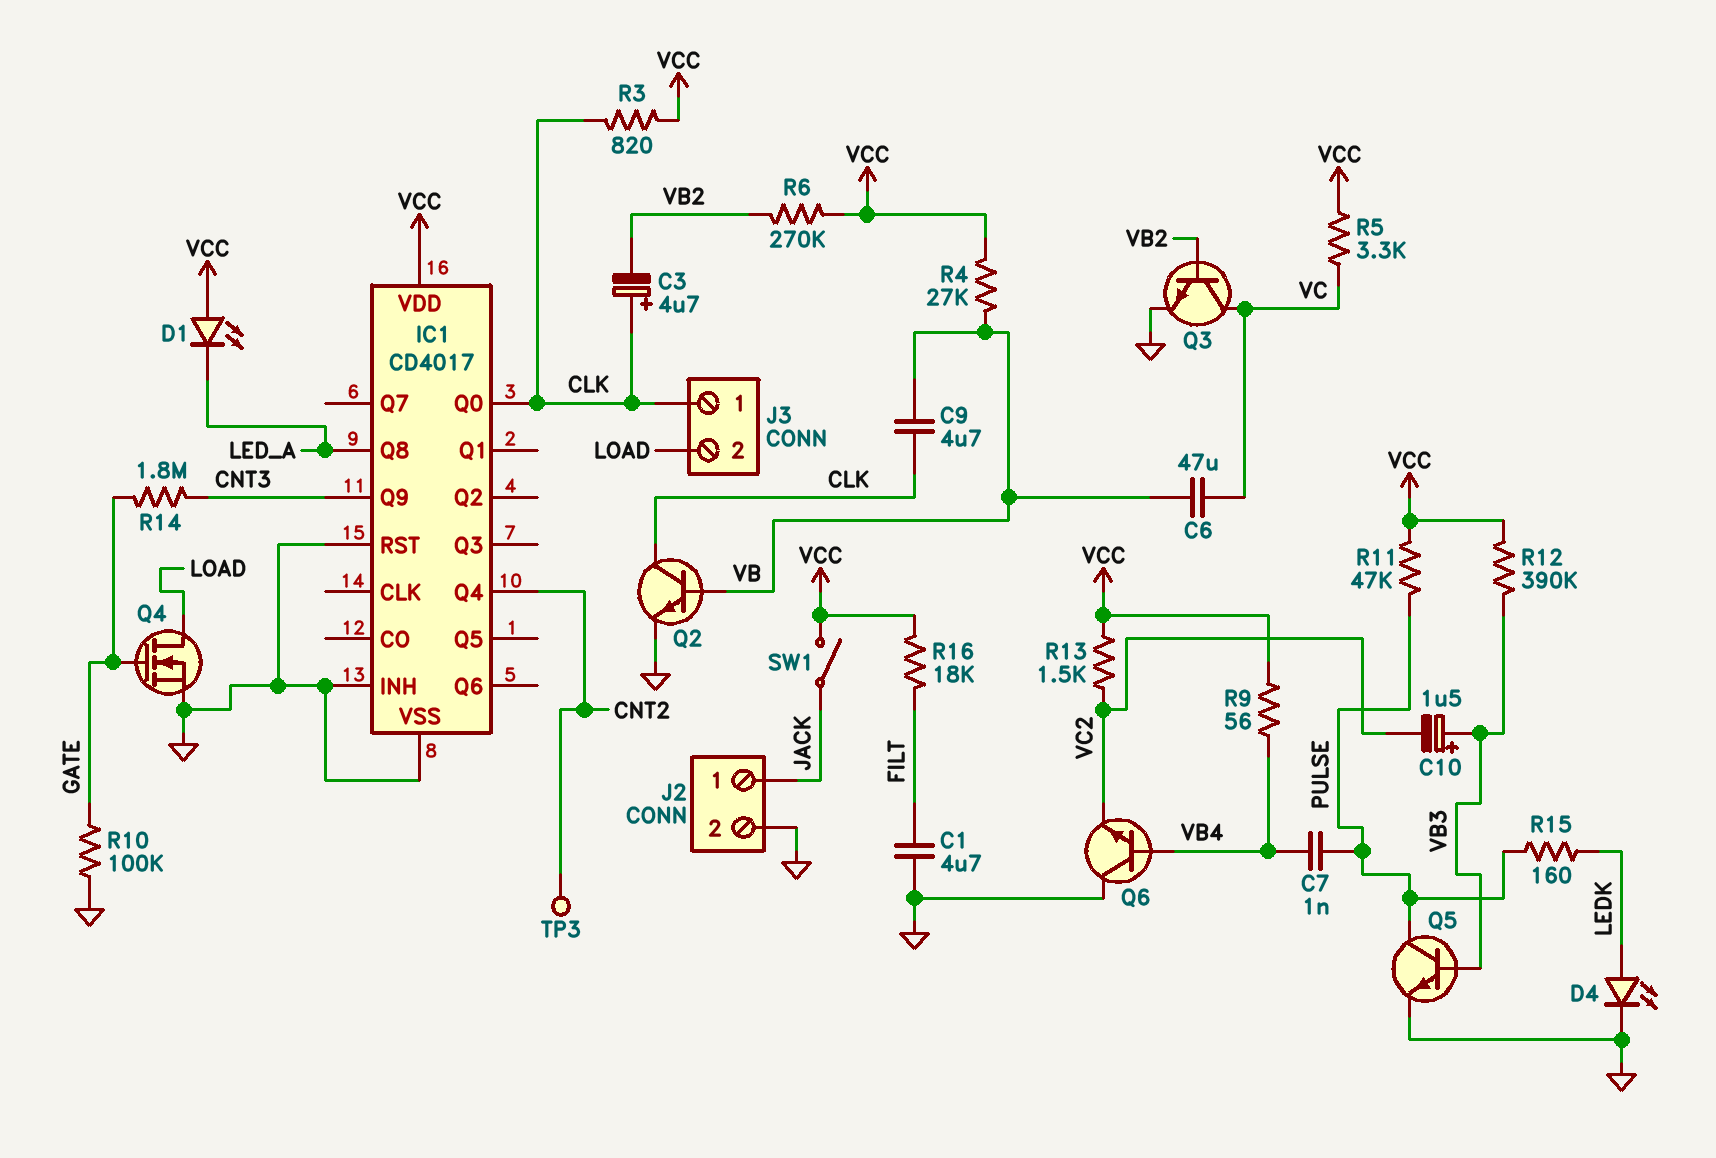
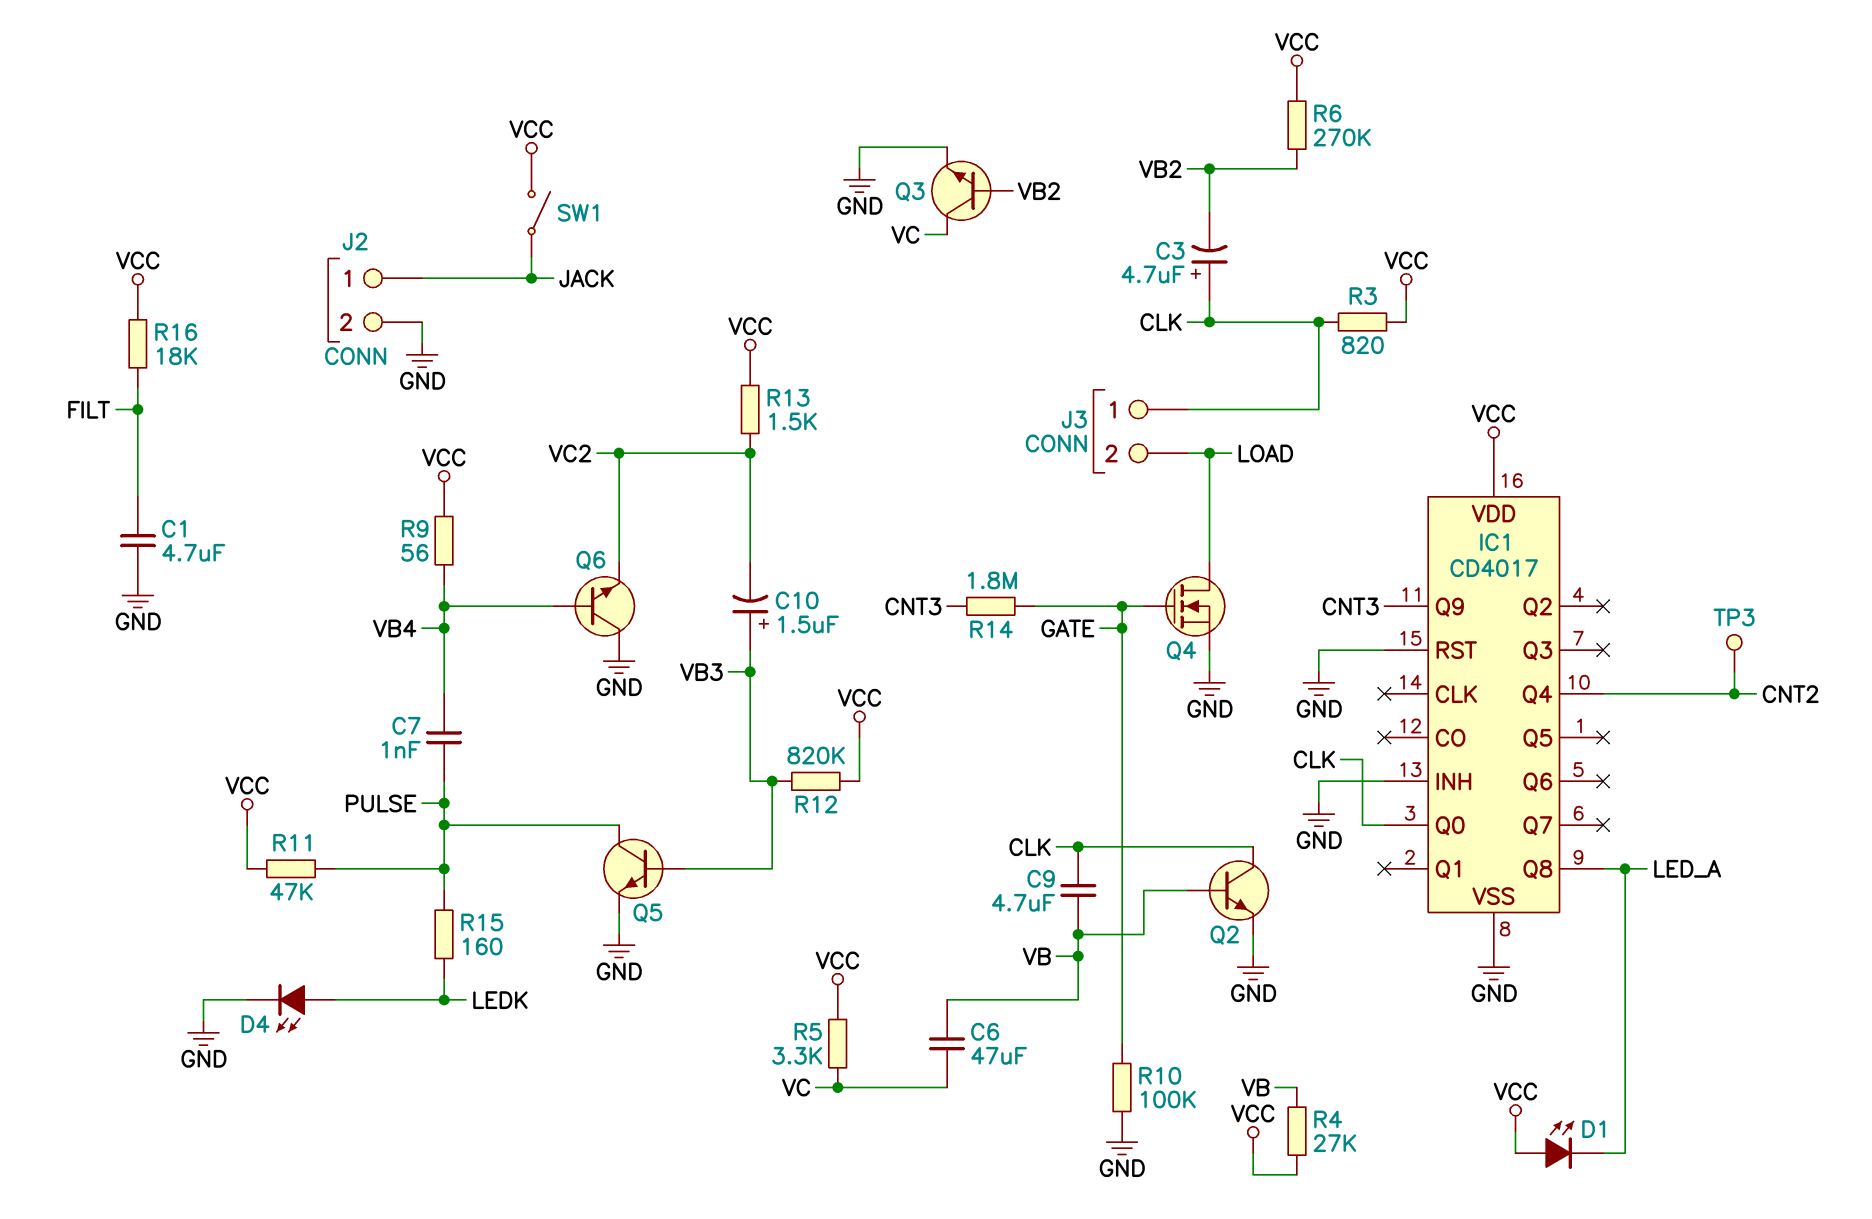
R12: 390k (VB3, VCC) -> 820k (VB3, VCC)

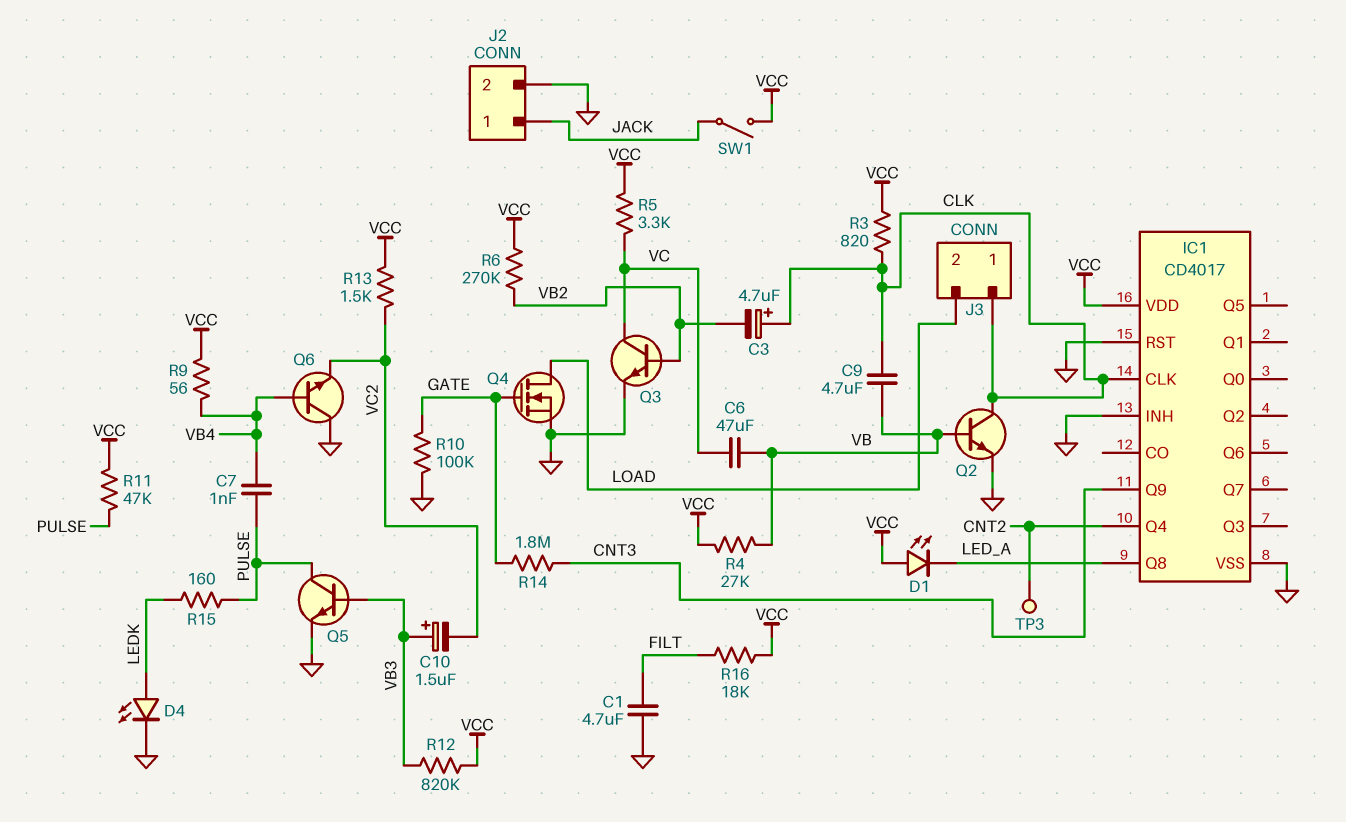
IC1 pin CLK: none -> CLK
IC1 pin Q0: CLK -> none

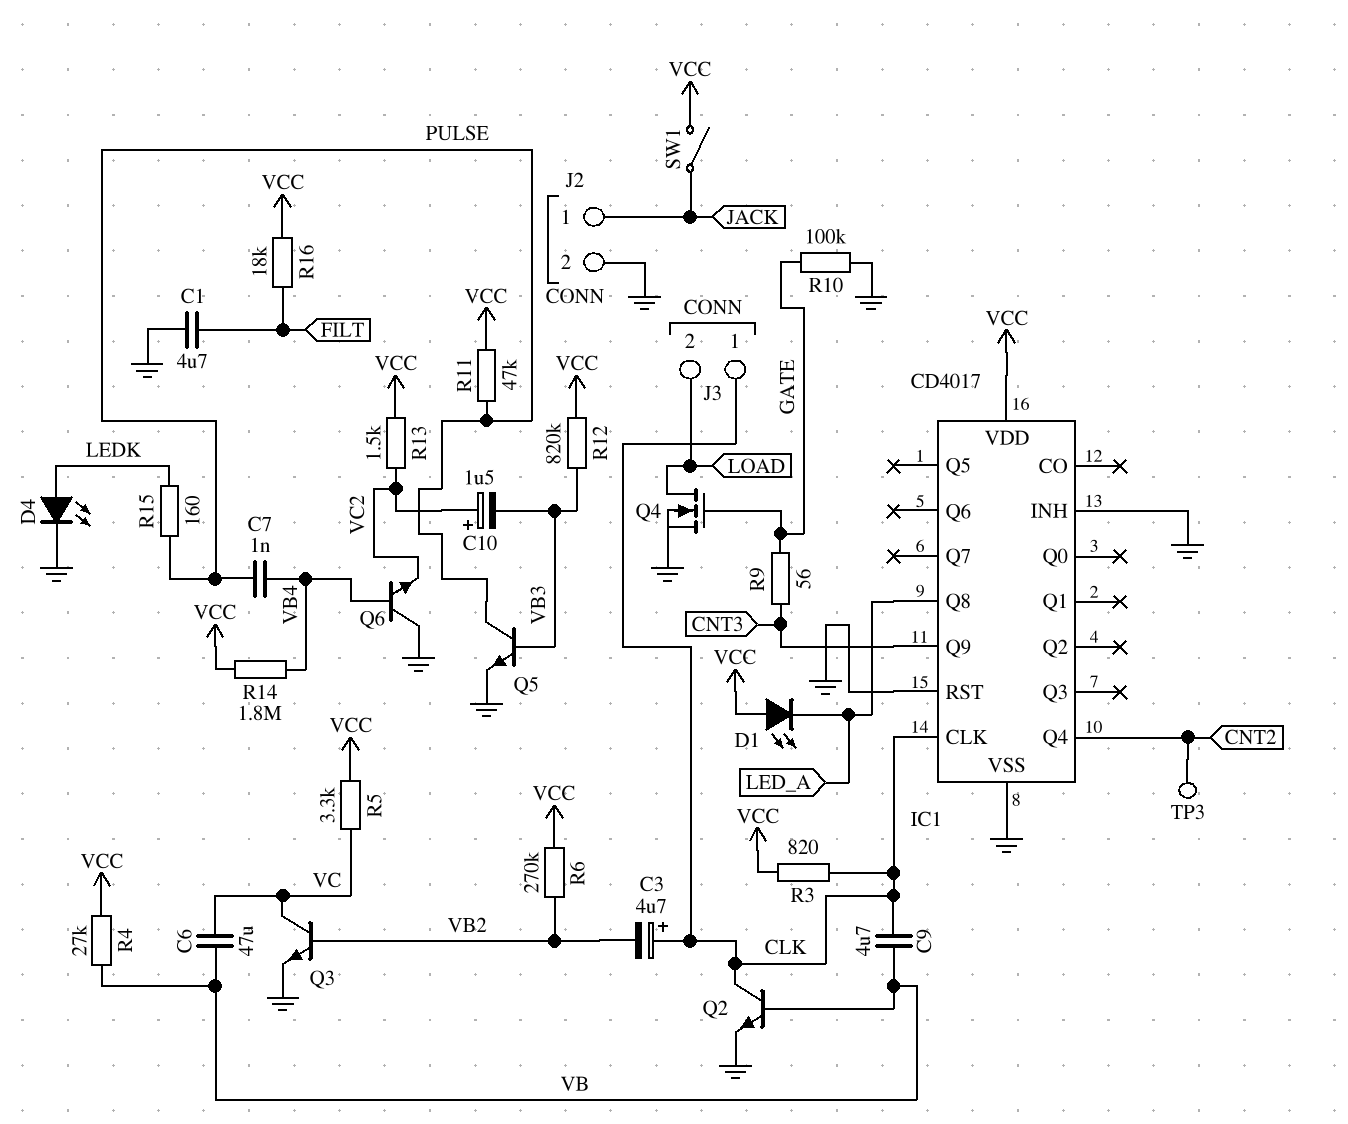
C10: 1.5uF (plus VB3, minus VC2) -> 1.5uF (plus VC2, minus VB3)
R9: 56 (VB4, VCC) -> 56 (CNT3, GATE)
R14: 1.8M (CNT3, GATE) -> 1.8M (VB4, VCC)

